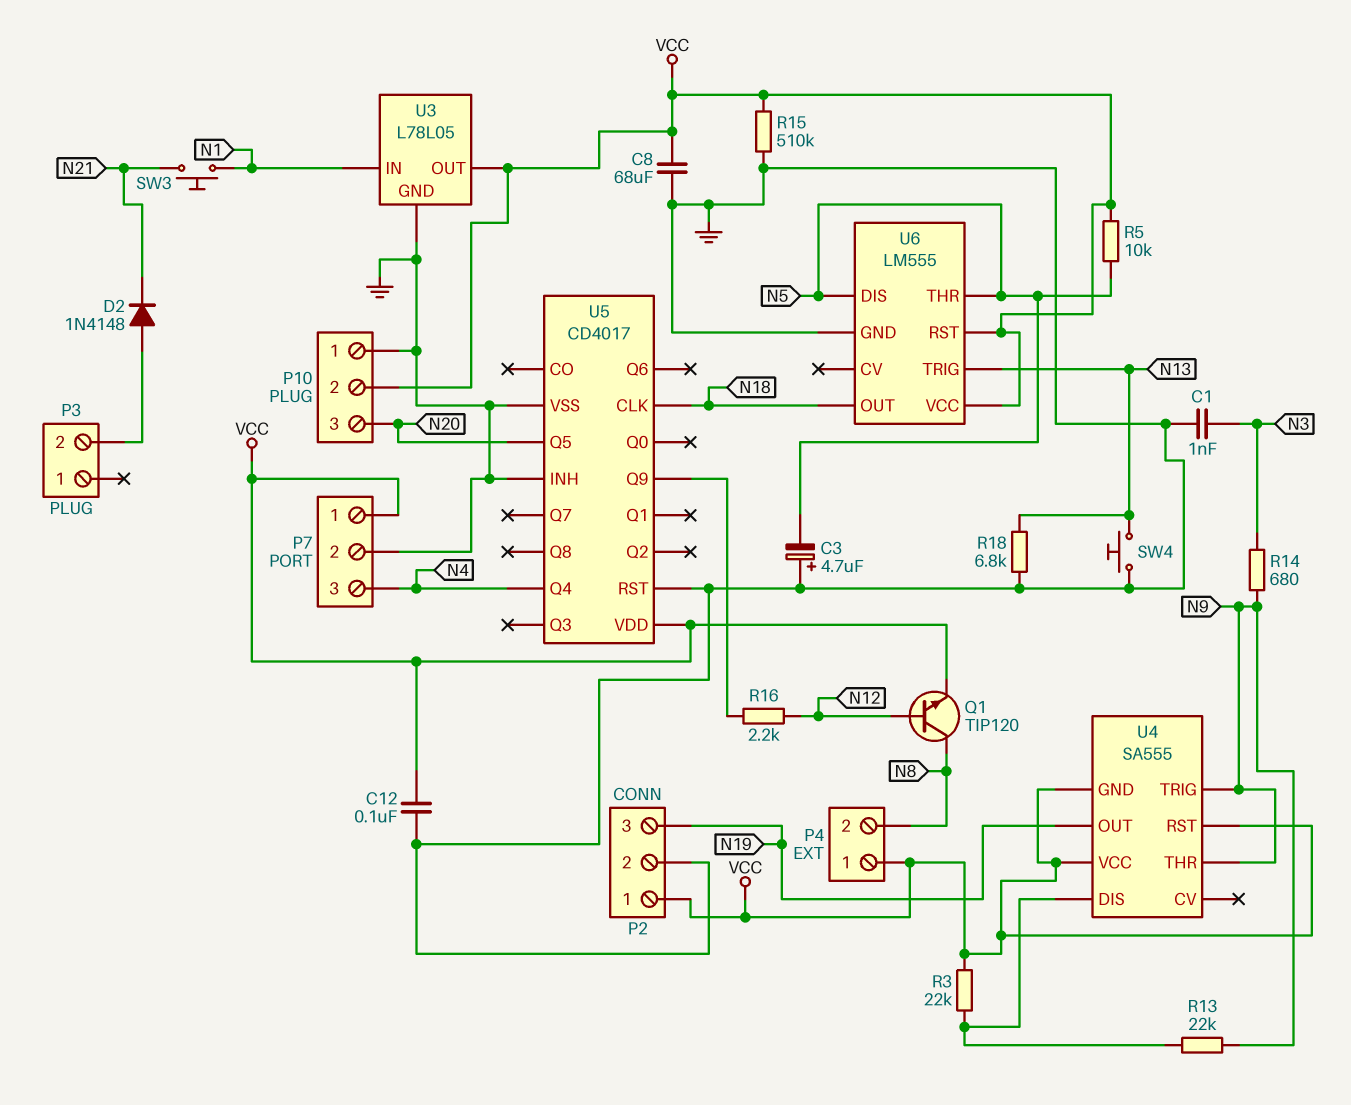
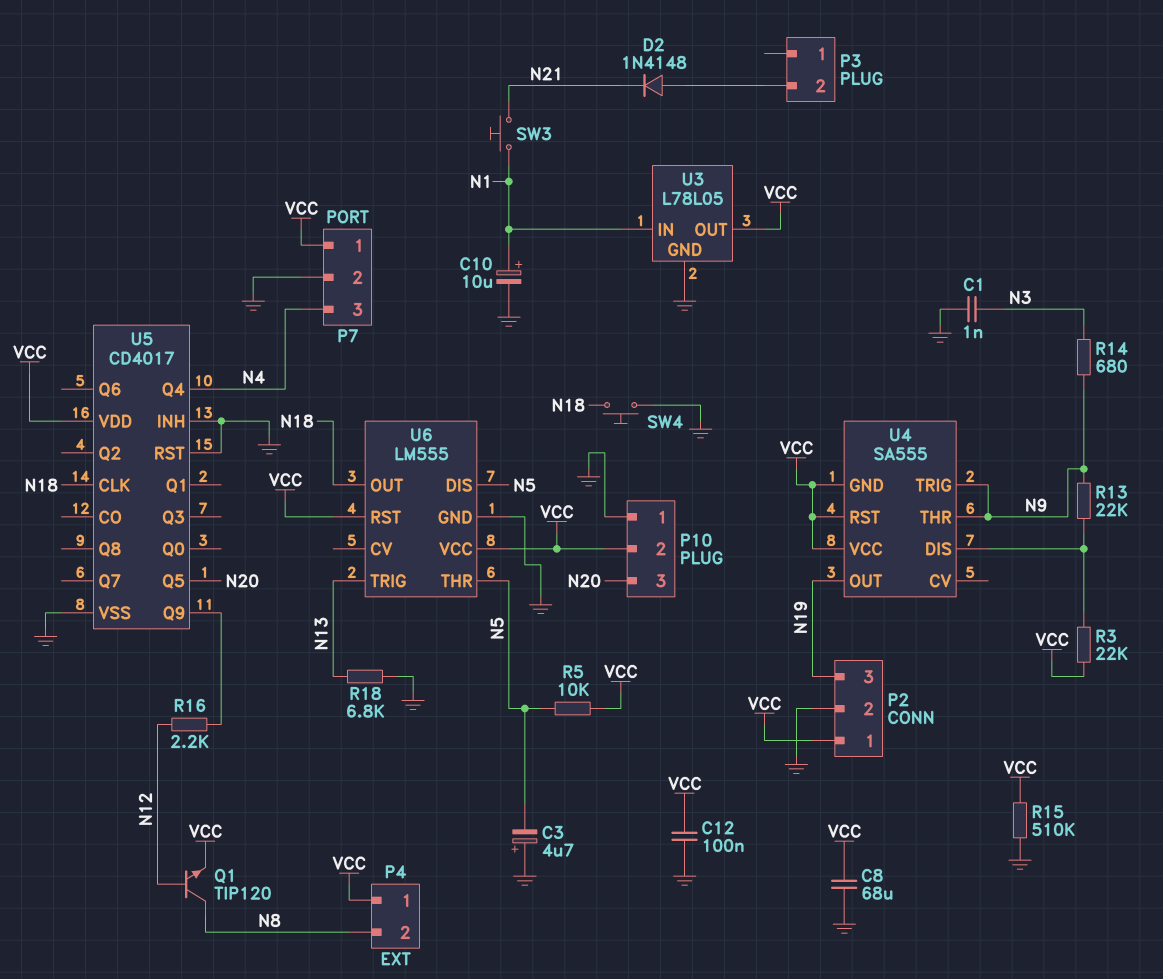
C10: none -> 10uF (plus N1, minus GND)
SW4: button (GND, N13) -> button (GND, N18)

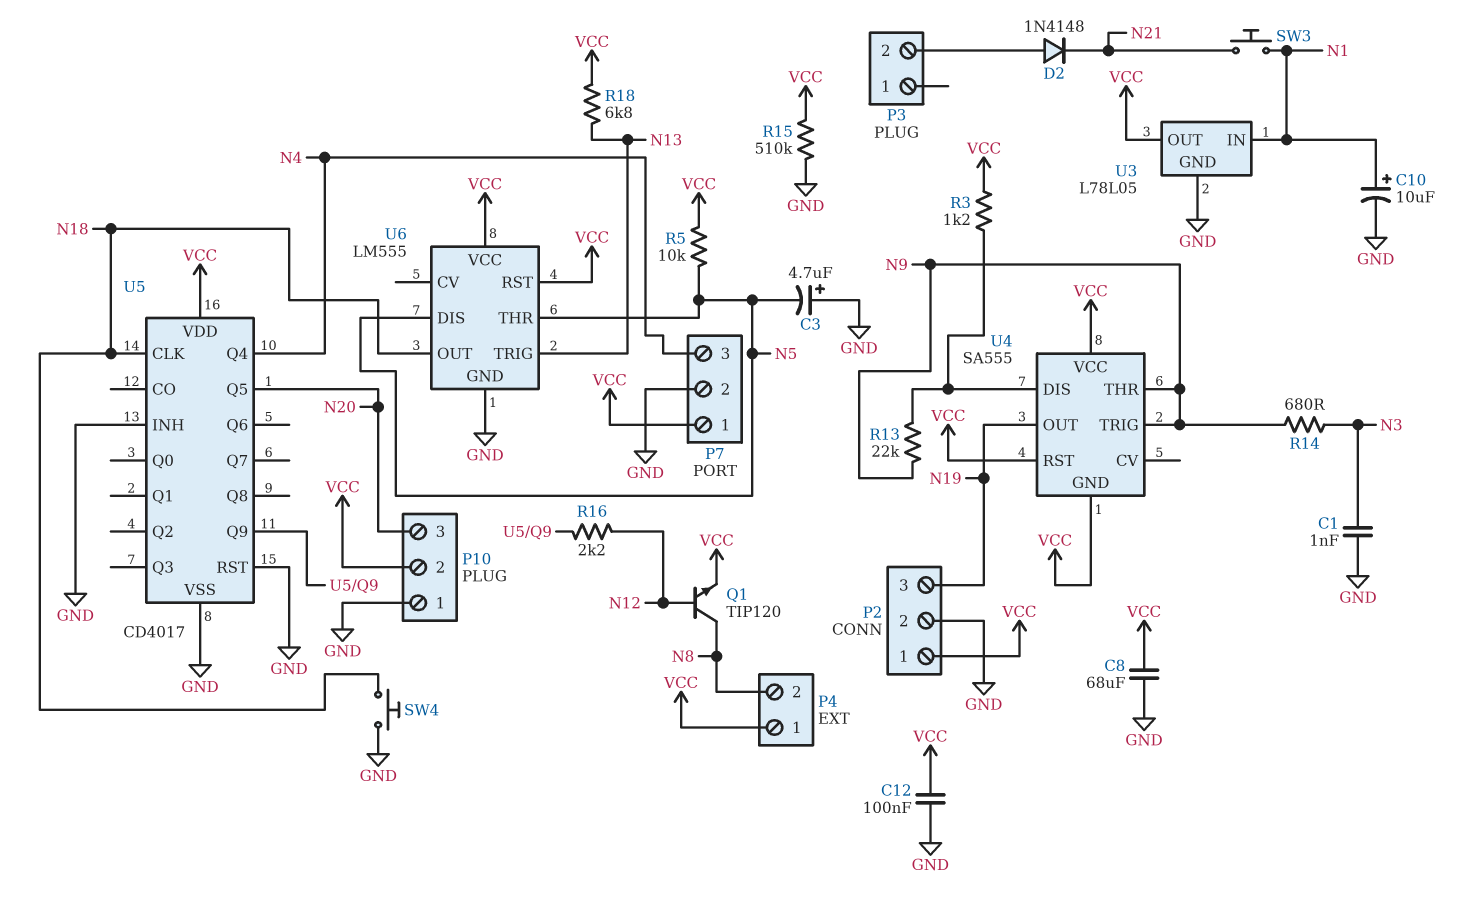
R3: 22k (U4/DIS, VCC) -> 1.2k (U4/DIS, VCC)
R18: 6.8k (GND, N13) -> 6.8k (N13, VCC)

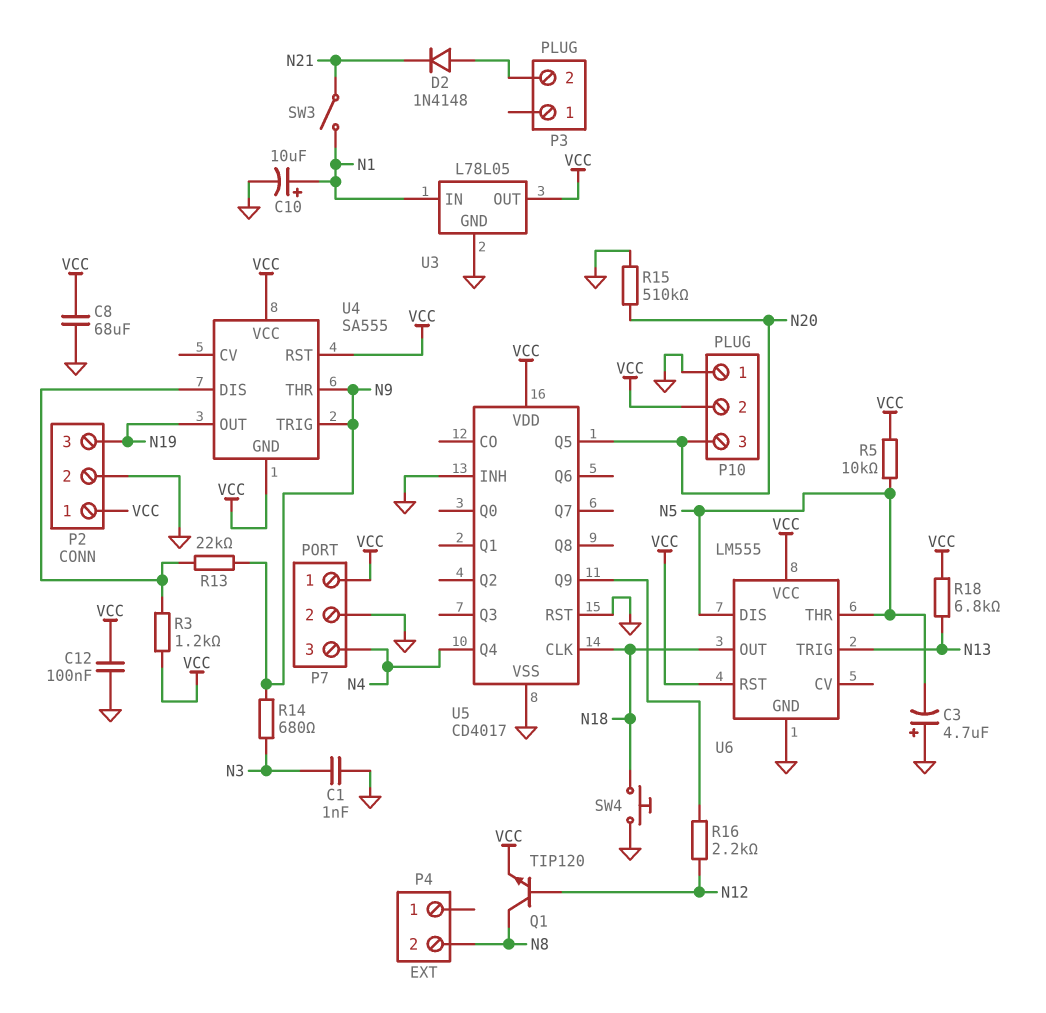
P4 pin 1: VCC -> none
R15: 510k (GND, VCC) -> 510k (GND, N20)
SW3: button (N1, N21) -> switch (N1, N21)

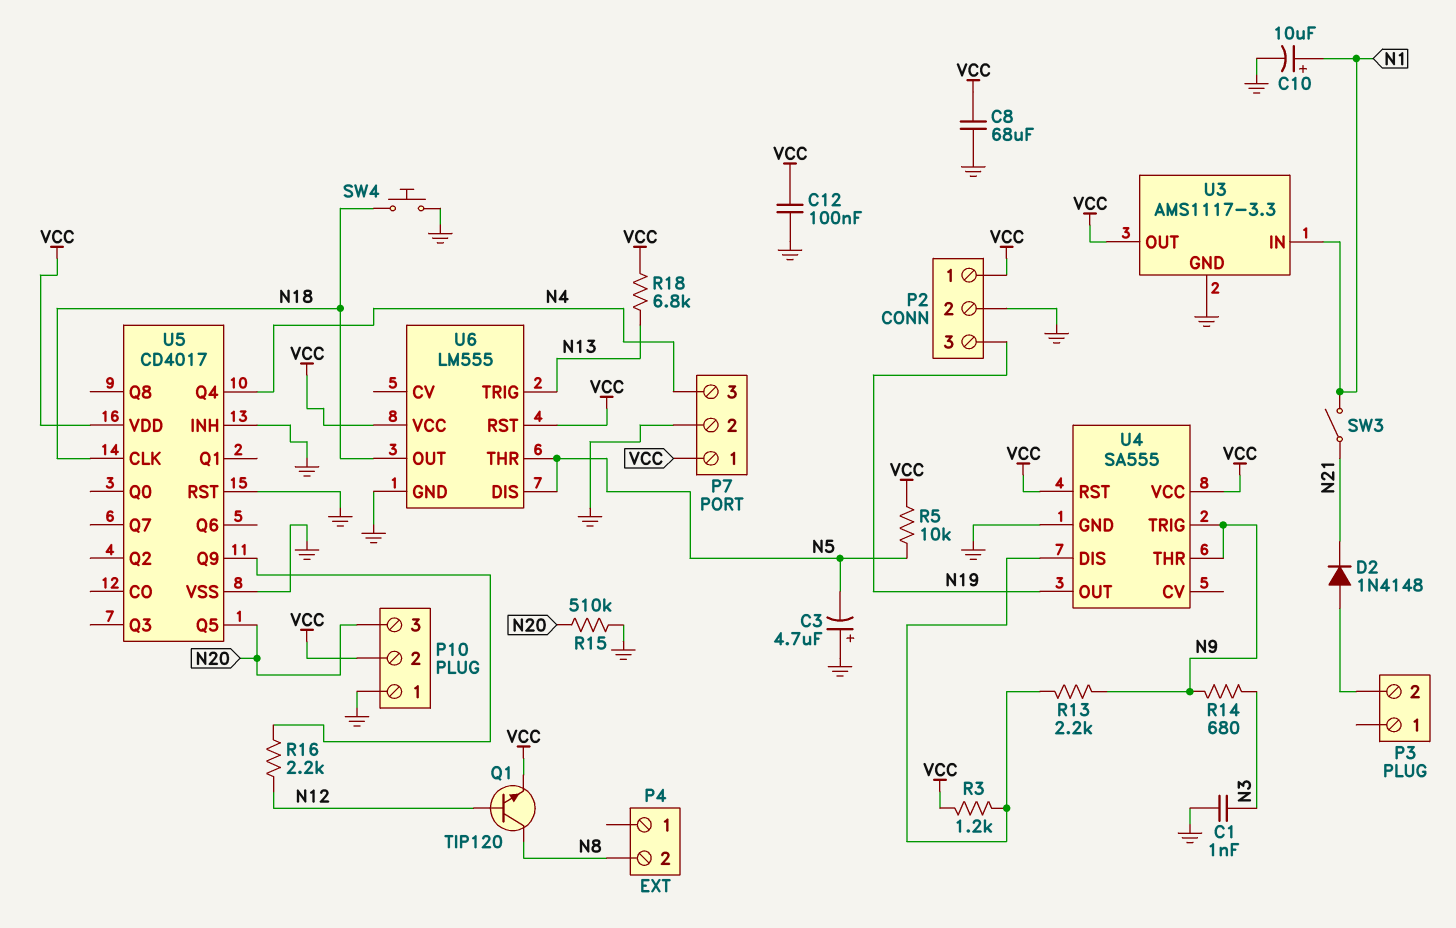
R13: 22k (N9, U4/DIS) -> 2.2k (N9, U4/DIS)
U3: L78L05 -> AMS1117-3.3
U4 pin GND: VCC -> GND

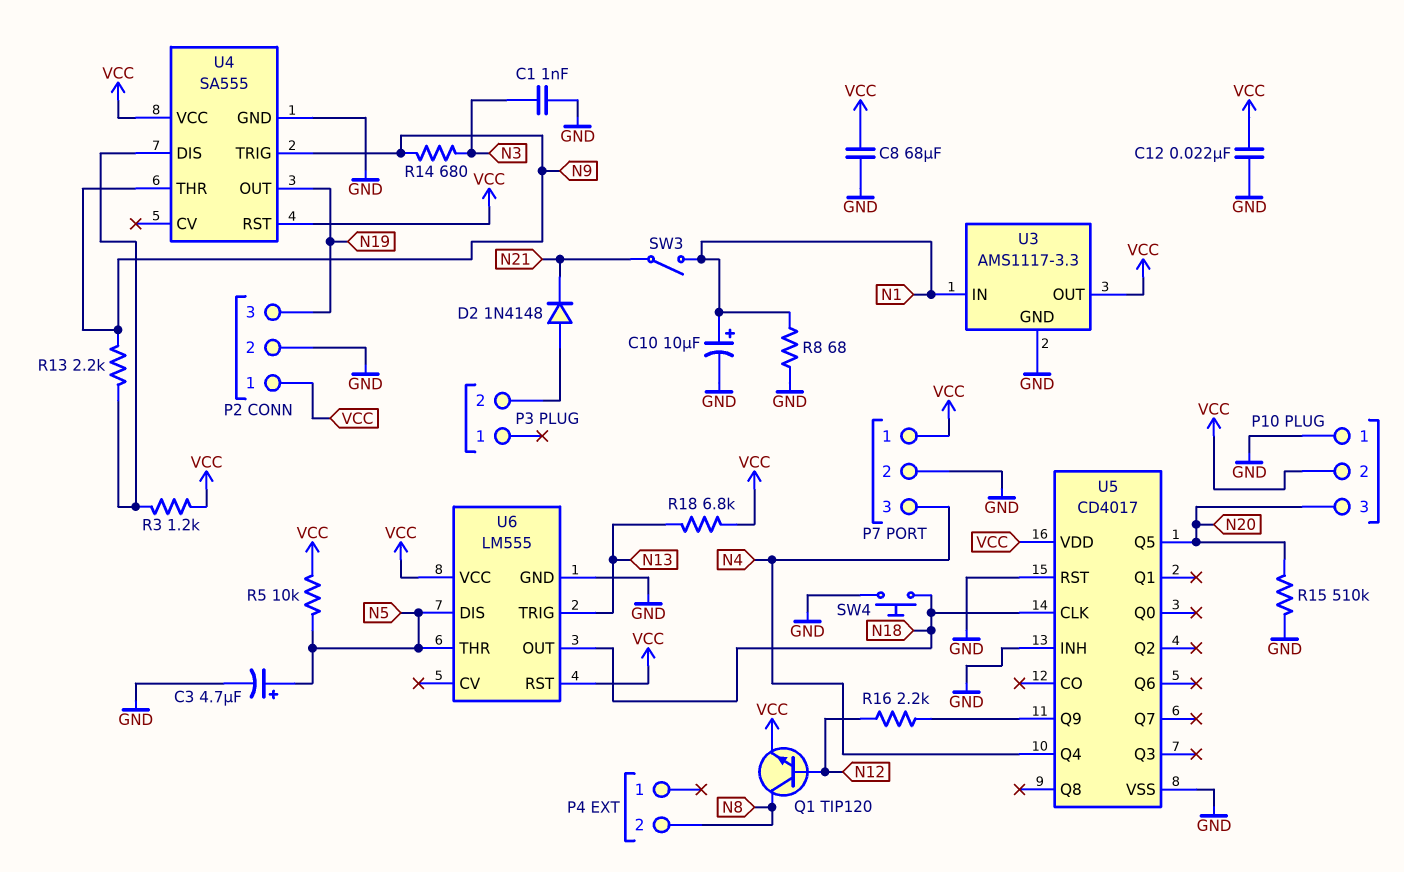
C3: 4.7uF (plus GND, minus N5) -> 4.7uF (plus N5, minus GND)
C12: 100nF (GND, VCC) -> 22nF (GND, VCC)
R8: none -> 68 (GND, N1)

